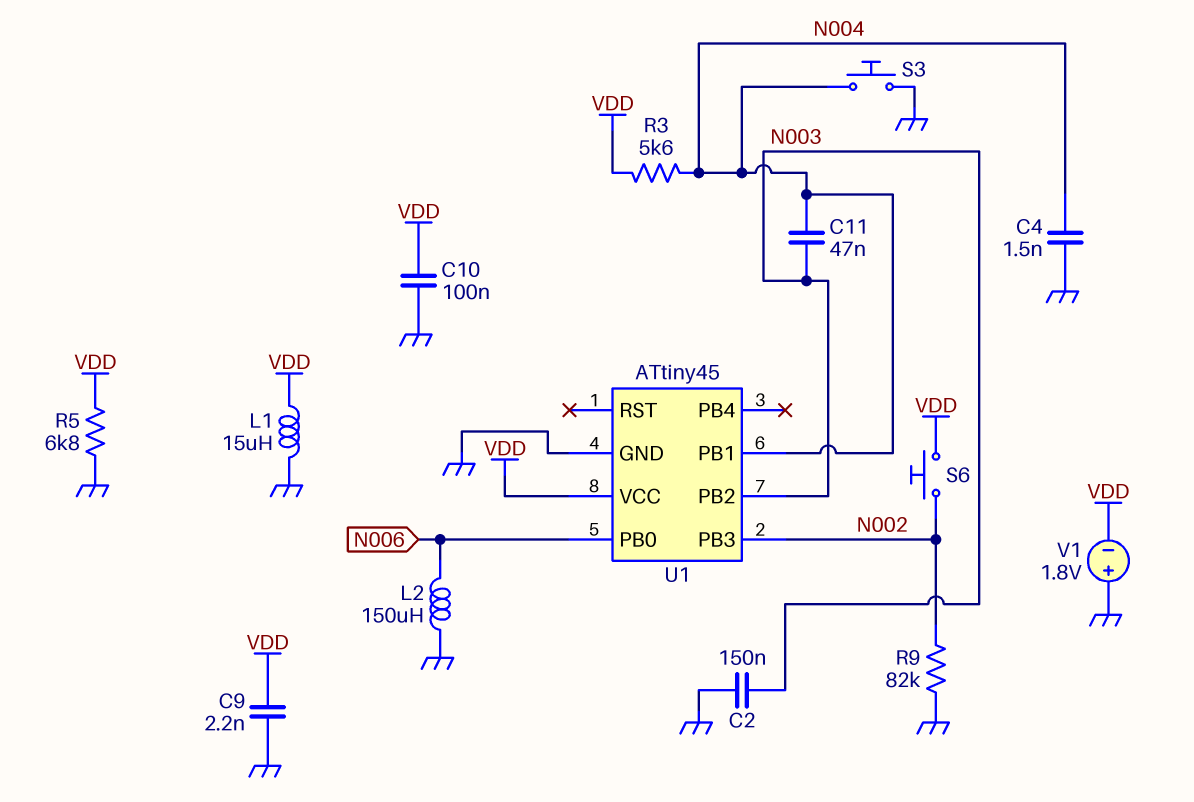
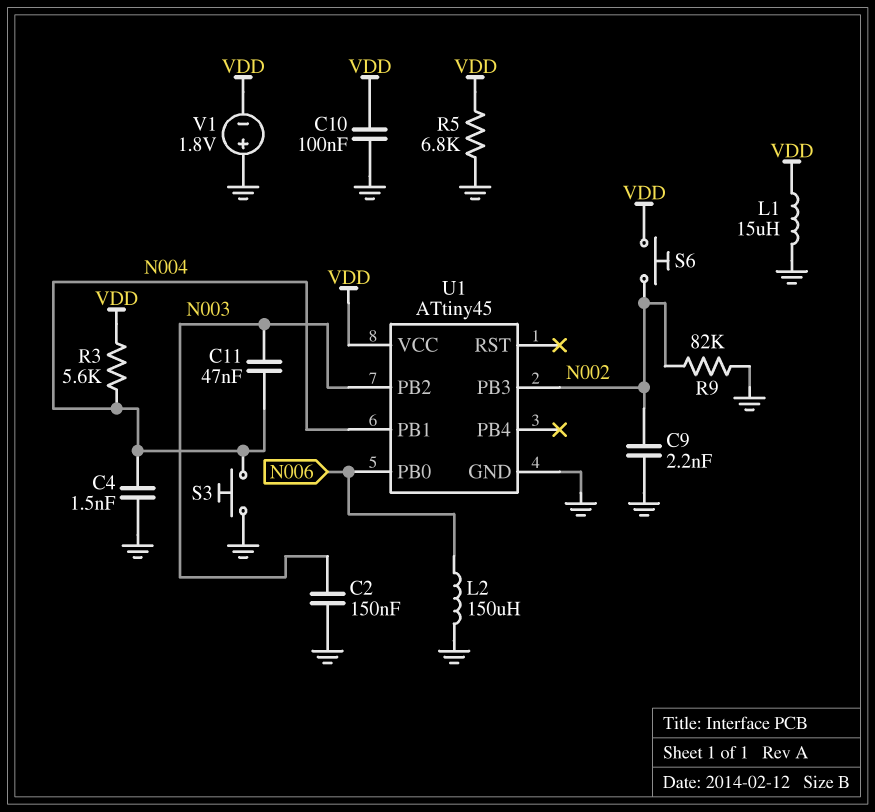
C9: 2.2nF (GND, VDD) -> 2.2nF (GND, N002)

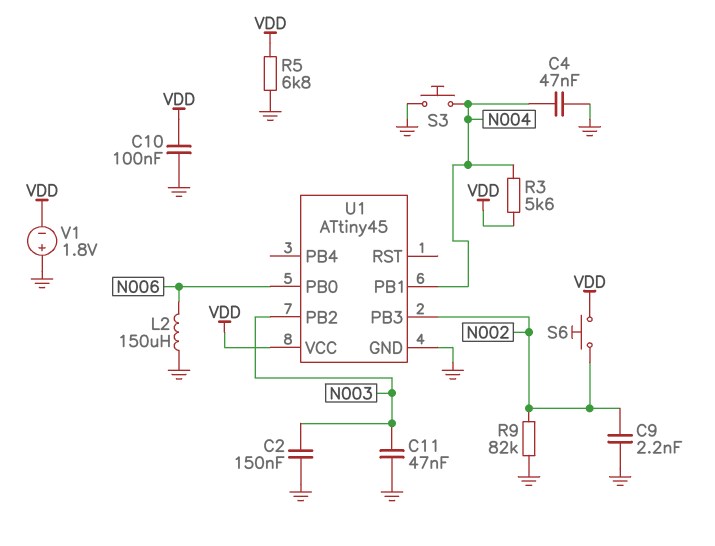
C4: 1.5nF (GND, N004) -> 47nF (GND, N004)
C11: 47nF (N003, N004) -> 47nF (GND, N003)
L1: 15uH (GND, VDD) -> none

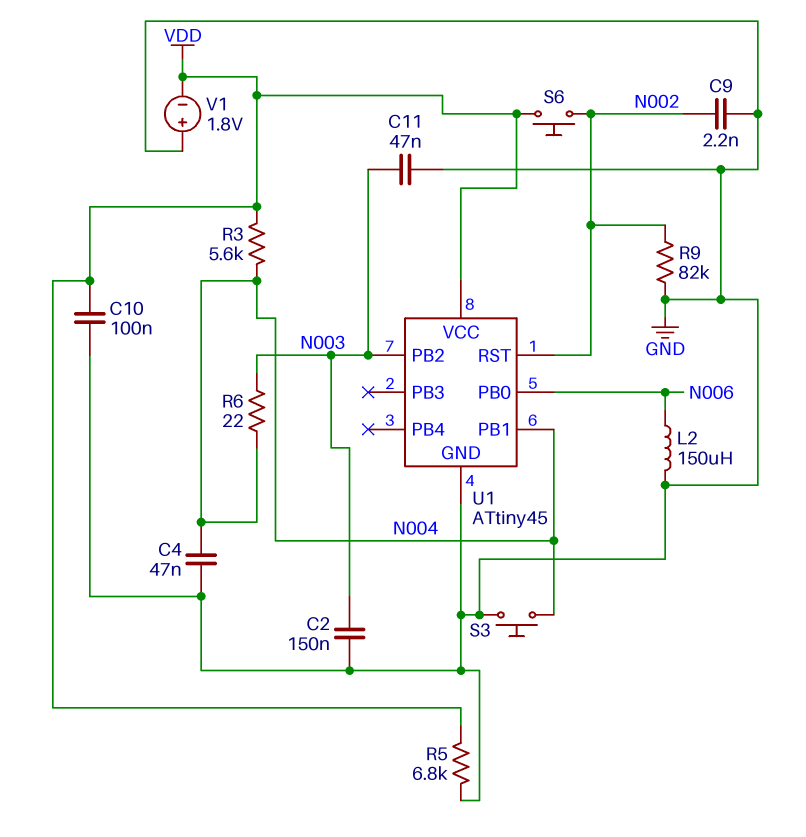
R6: none -> 22 (N003, N004)
U1 pin PB3: N002 -> none
U1 pin RST: none -> N002

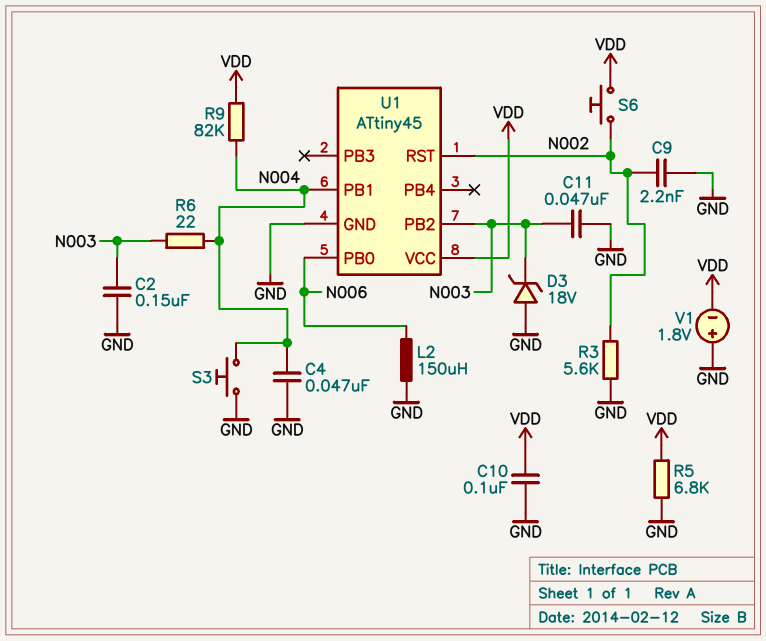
D3: none -> zener 18V (A GND, K N003)
R3: 5.6k (N004, VDD) -> 5.6k (GND, N002)
R9: 82k (GND, N002) -> 82k (N004, VDD)

